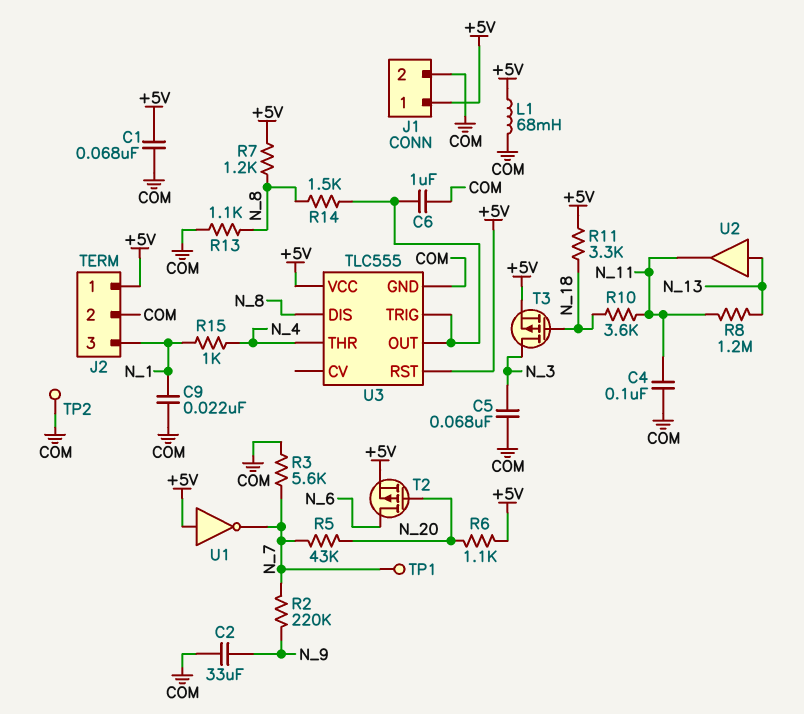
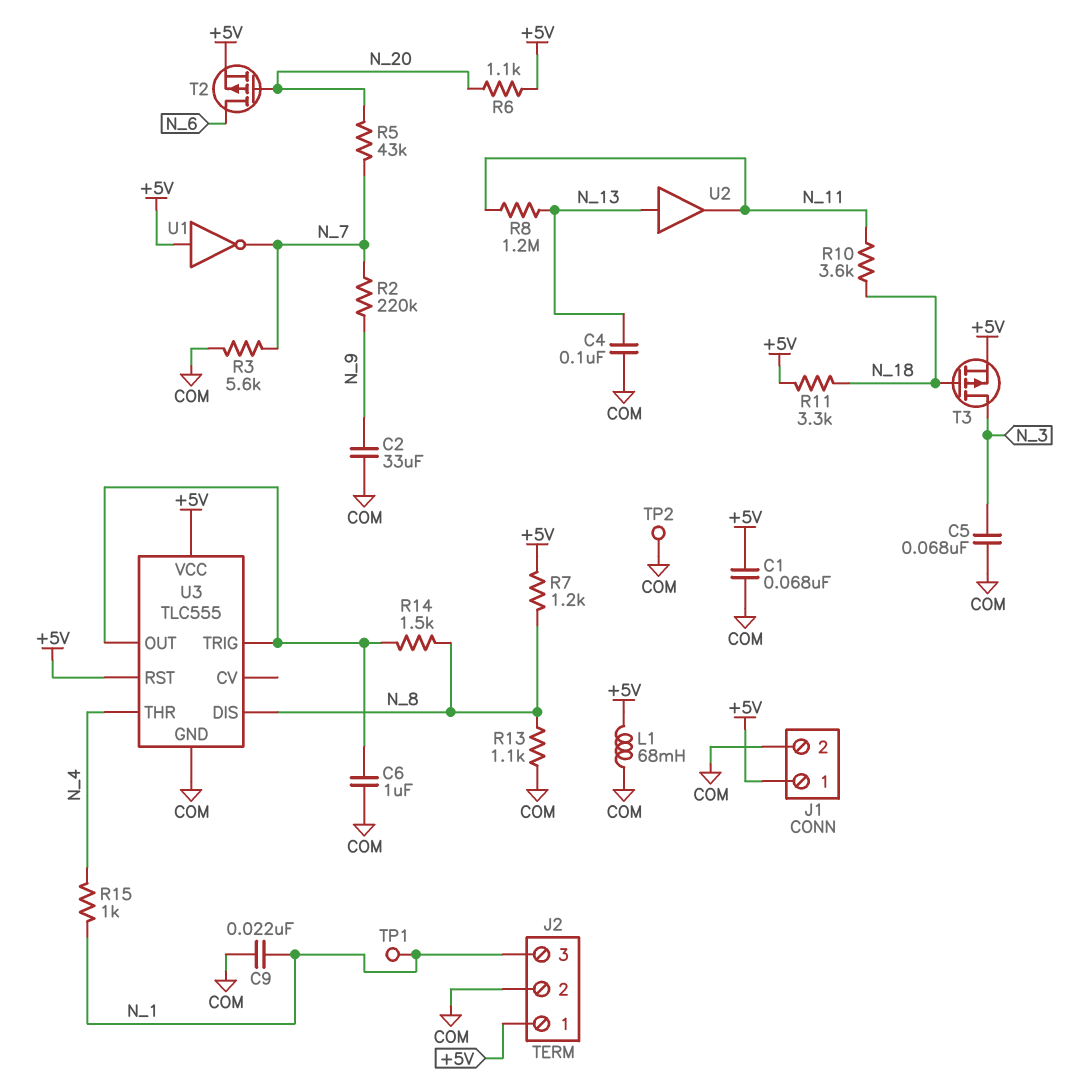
C4: 100nF (COM, N_11) -> 100nF (COM, N_13)
TP1: test point (N_7) -> test point (N_1)

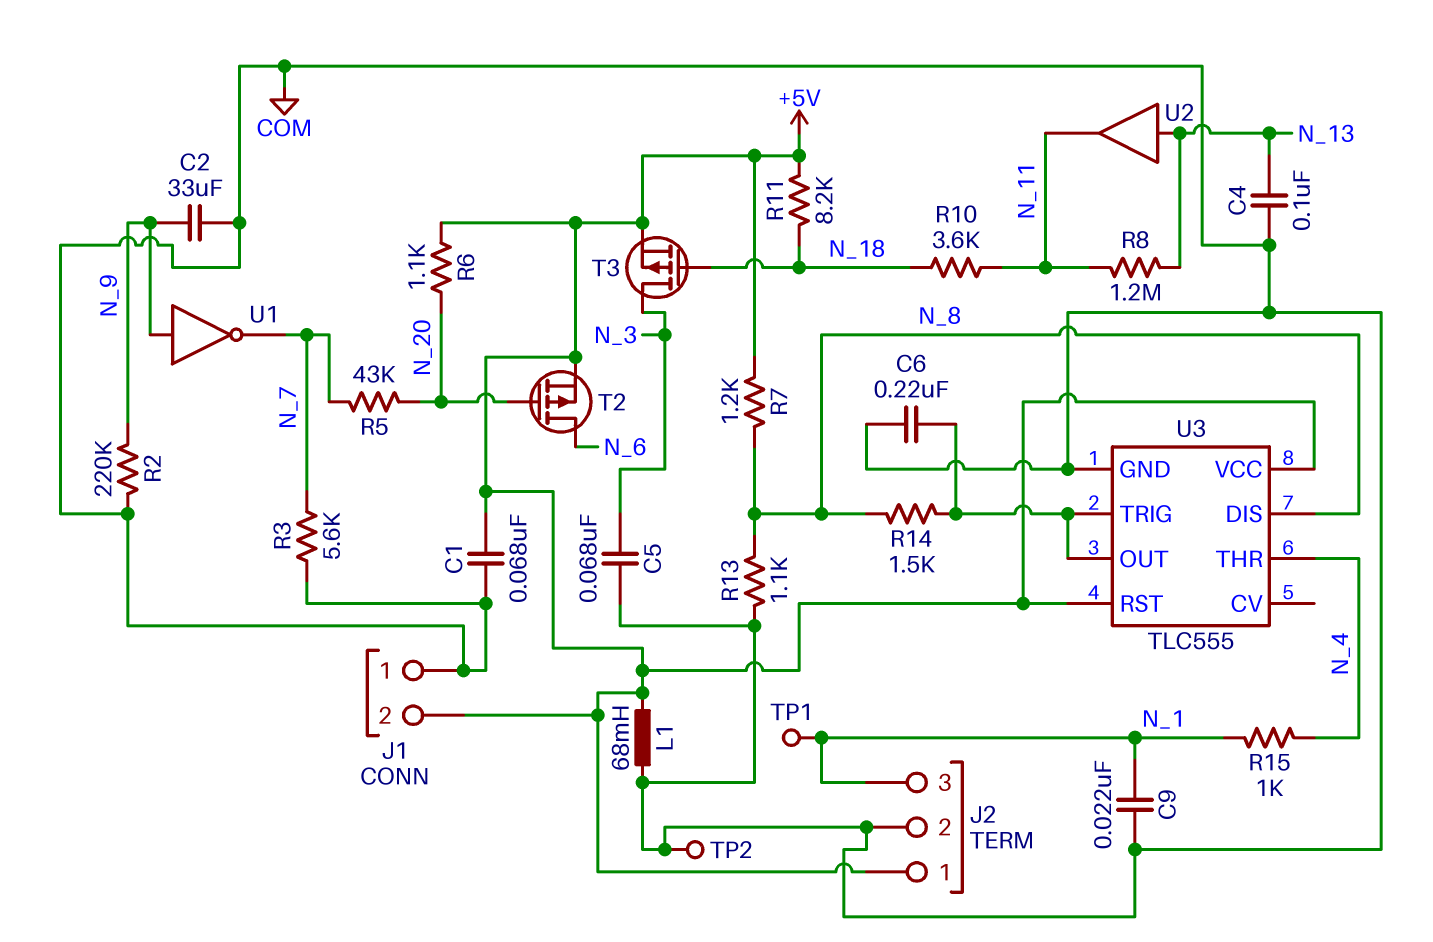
C6: 1uF (COM, U3/OUT) -> 220nF (COM, U3/OUT)
J1 pin 1: +5V -> COM
J1 pin 2: COM -> +5V
R2: 220k (N_7, N_9) -> 220k (COM, N_9)
R11: 3.3k (+5V, N_18) -> 8.2k (+5V, N_18)
U1: NOT (in +5V, out N_7) -> NOT (in N_9, out N_7)

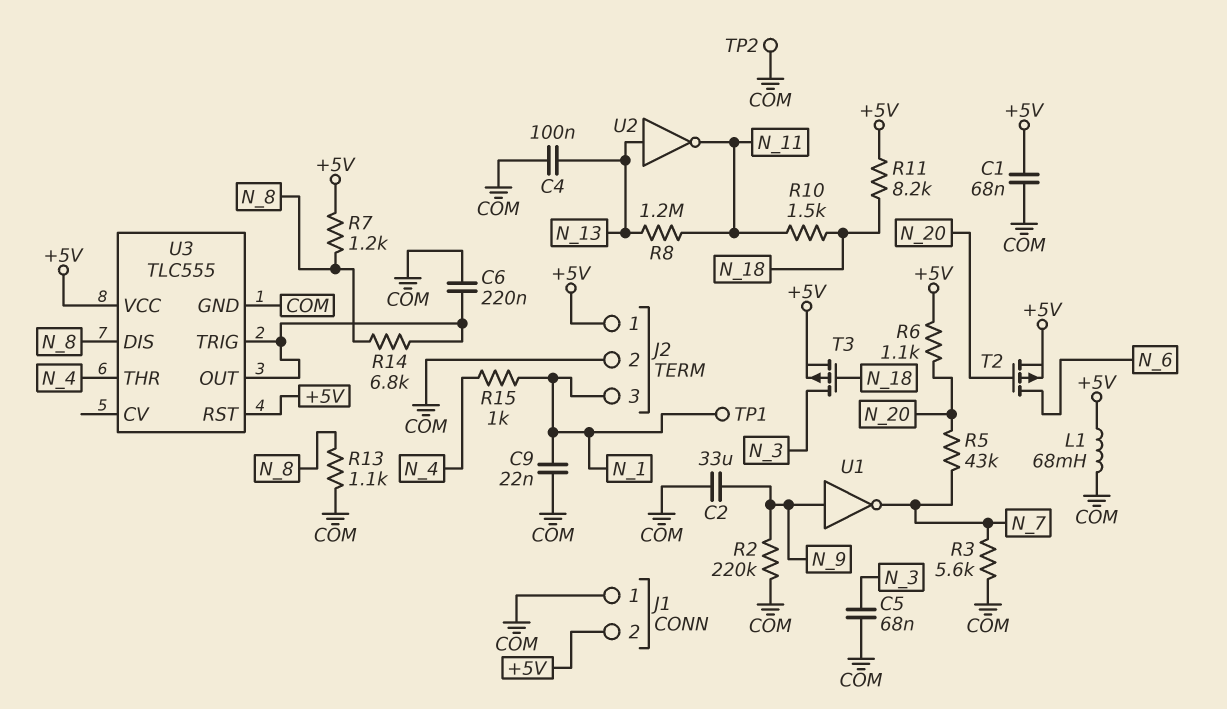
R10: 3.6k (N_11, N_18) -> 1.5k (N_11, N_18)
R14: 1.5k (N_8, U3/OUT) -> 6.8k (N_8, U3/OUT)
U2: buffer (in N_13, out N_11) -> NOT (in N_13, out N_11)

